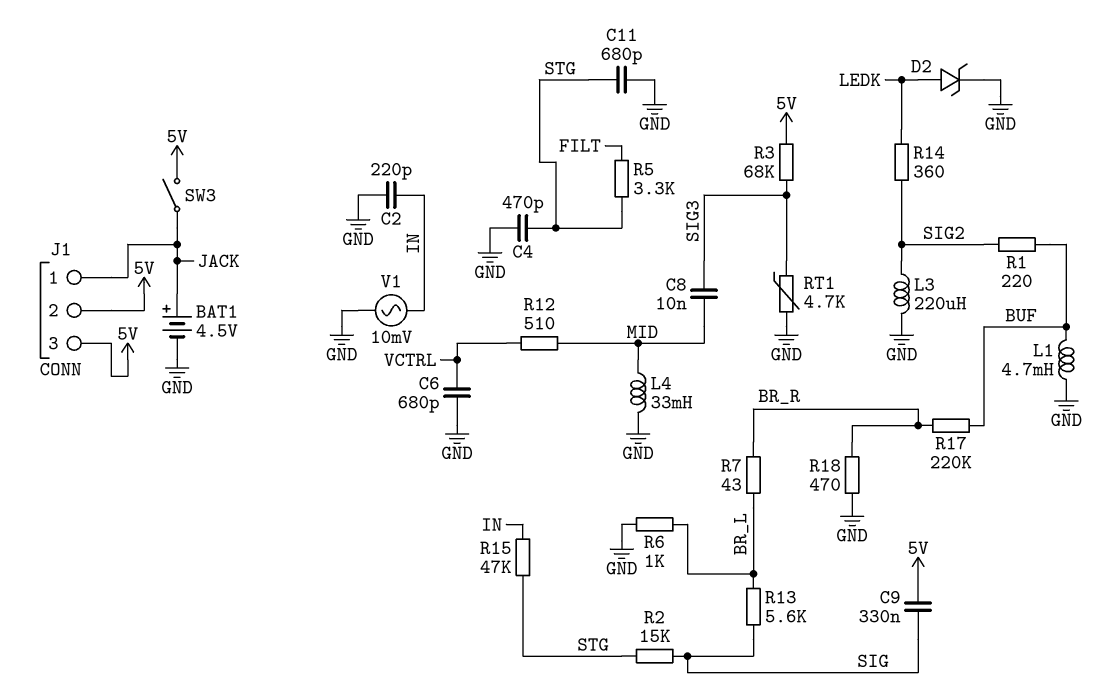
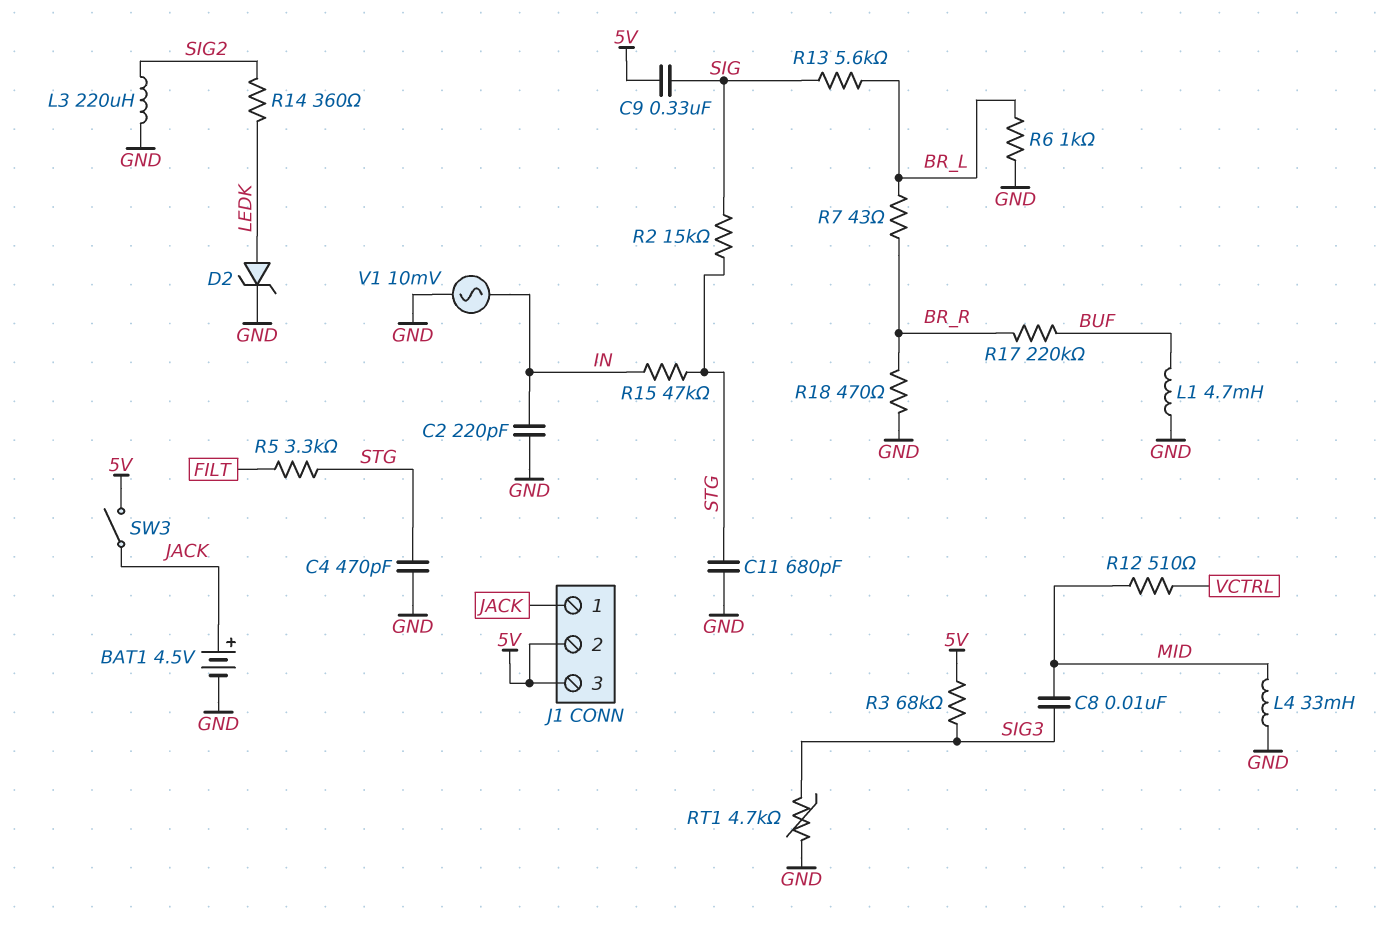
C6: 680pF (GND, VCTRL) -> none
R1: 220 (BUF, SIG2) -> none

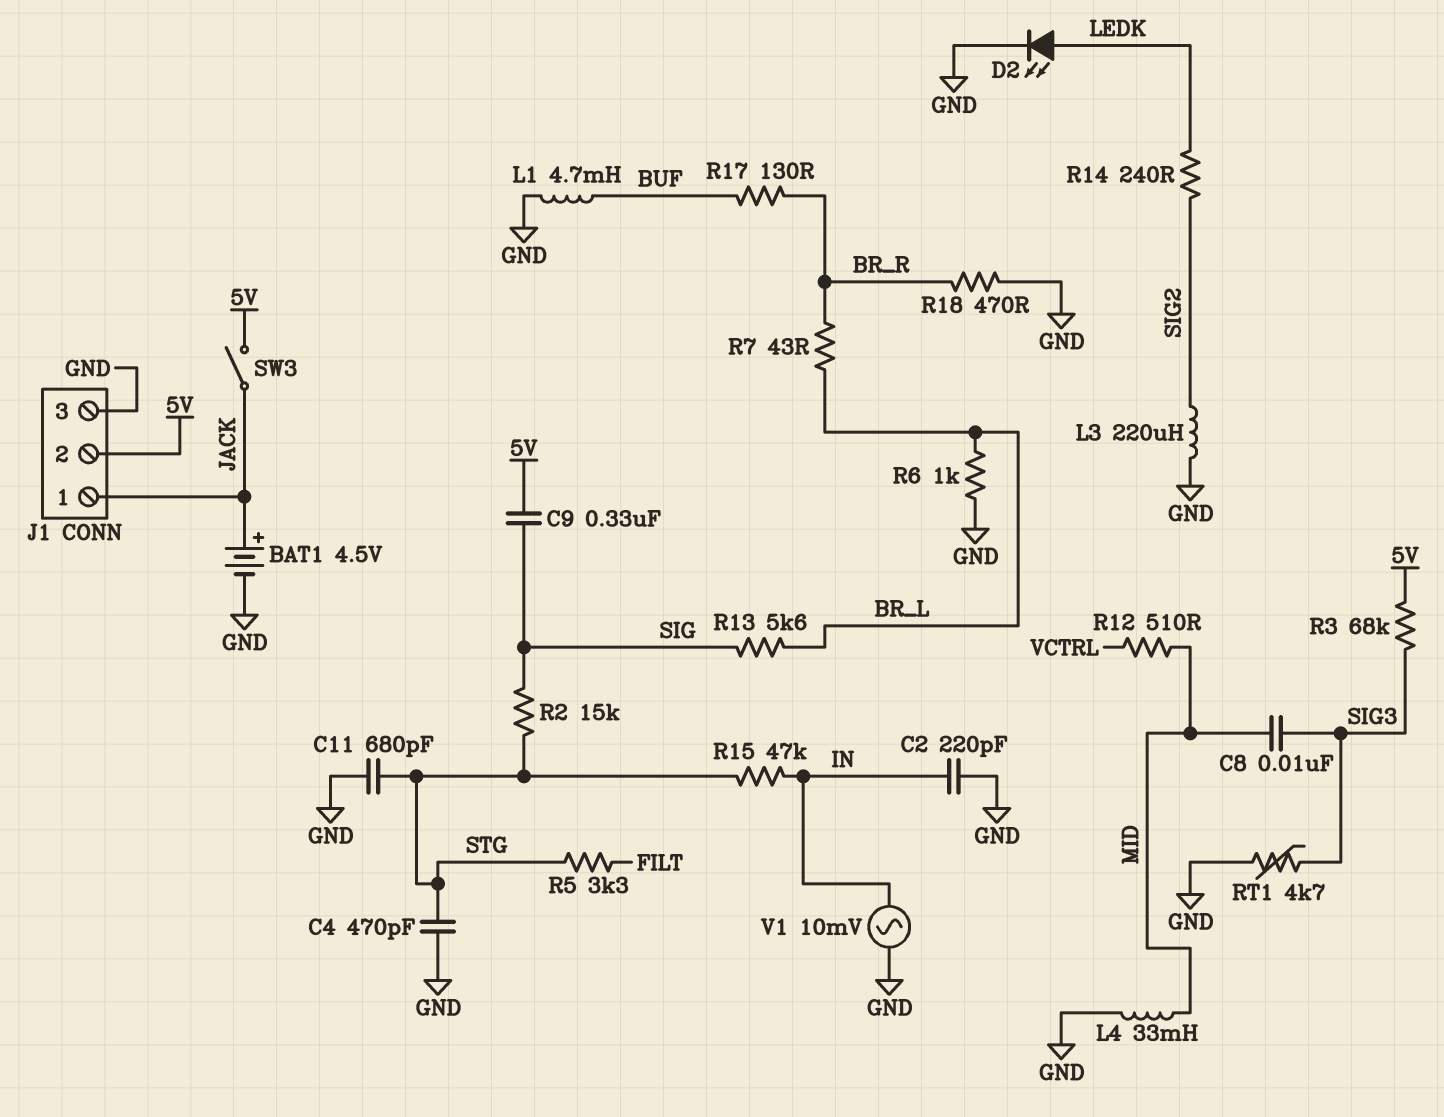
D2: zener (A LEDK, K GND) -> LED (A LEDK, K GND)
J1 pin 3: 5V -> GND
R14: 360 (LEDK, SIG2) -> 240 (LEDK, SIG2)
R17: 220k (BR_R, BUF) -> 130 (BR_R, BUF)

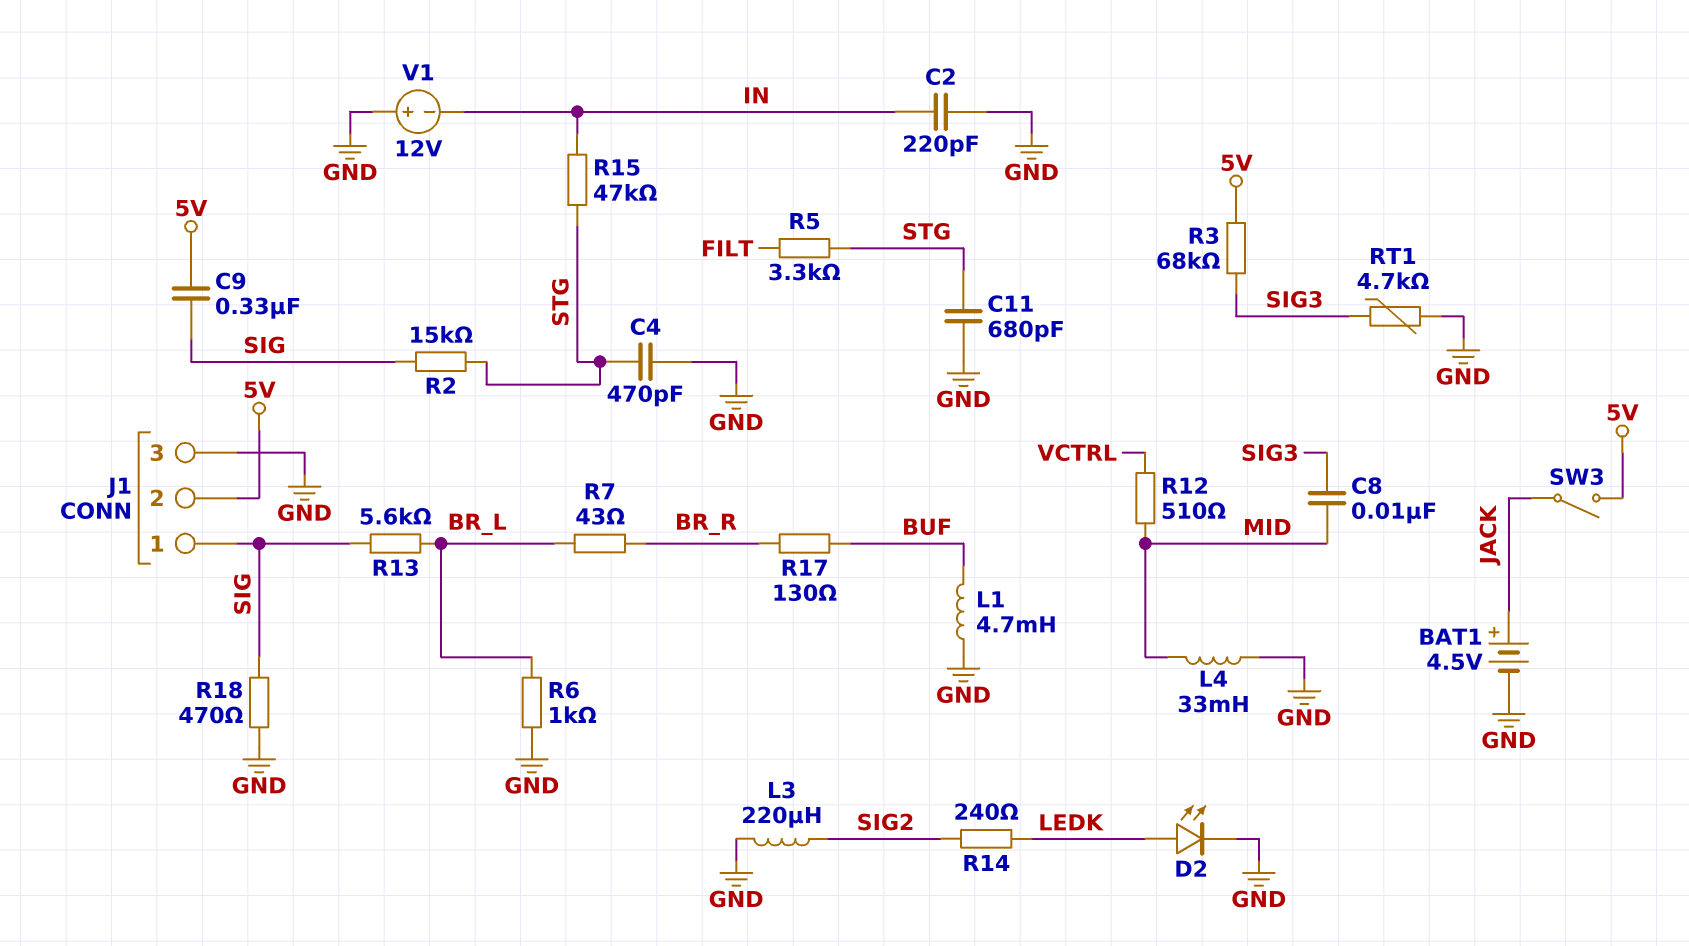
J1 pin 1: JACK -> SIG
R18: 470 (BR_R, GND) -> 470 (GND, SIG)
V1: AC 10mV (GND, IN) -> 12V (plus GND, minus IN)

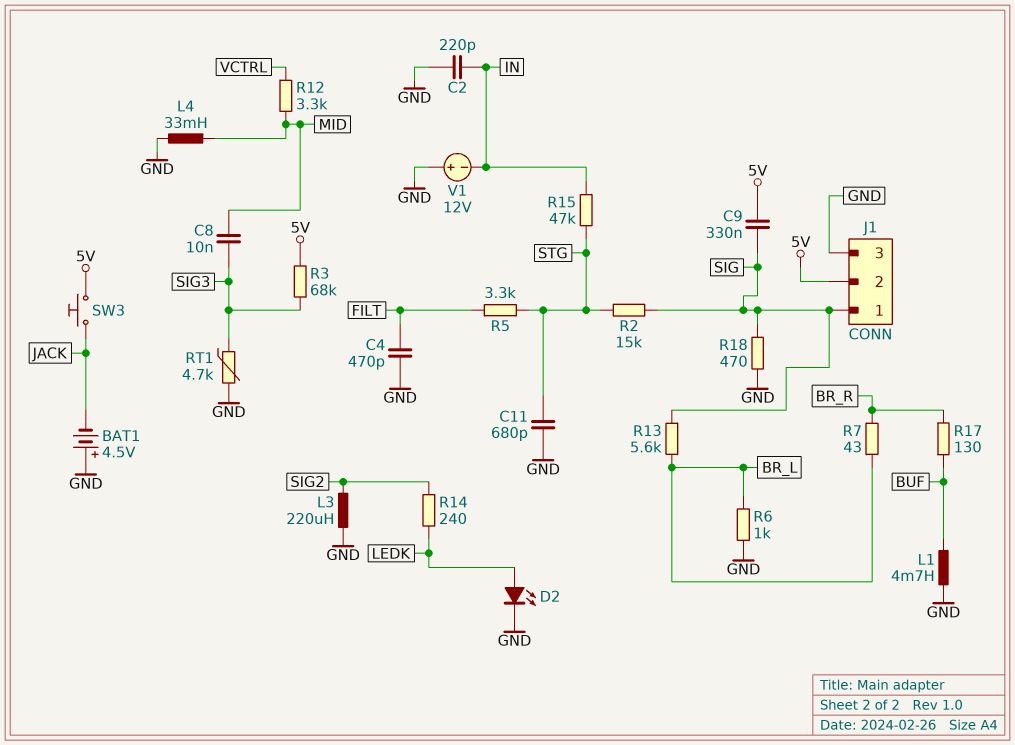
BAT1: 4.5V (plus JACK, minus GND) -> 4.5V (plus GND, minus JACK)
C4: 470pF (GND, STG) -> 470pF (FILT, GND)
R12: 510 (MID, VCTRL) -> 3.3k (MID, VCTRL)
SW3: switch (5V, JACK) -> button (5V, JACK)

